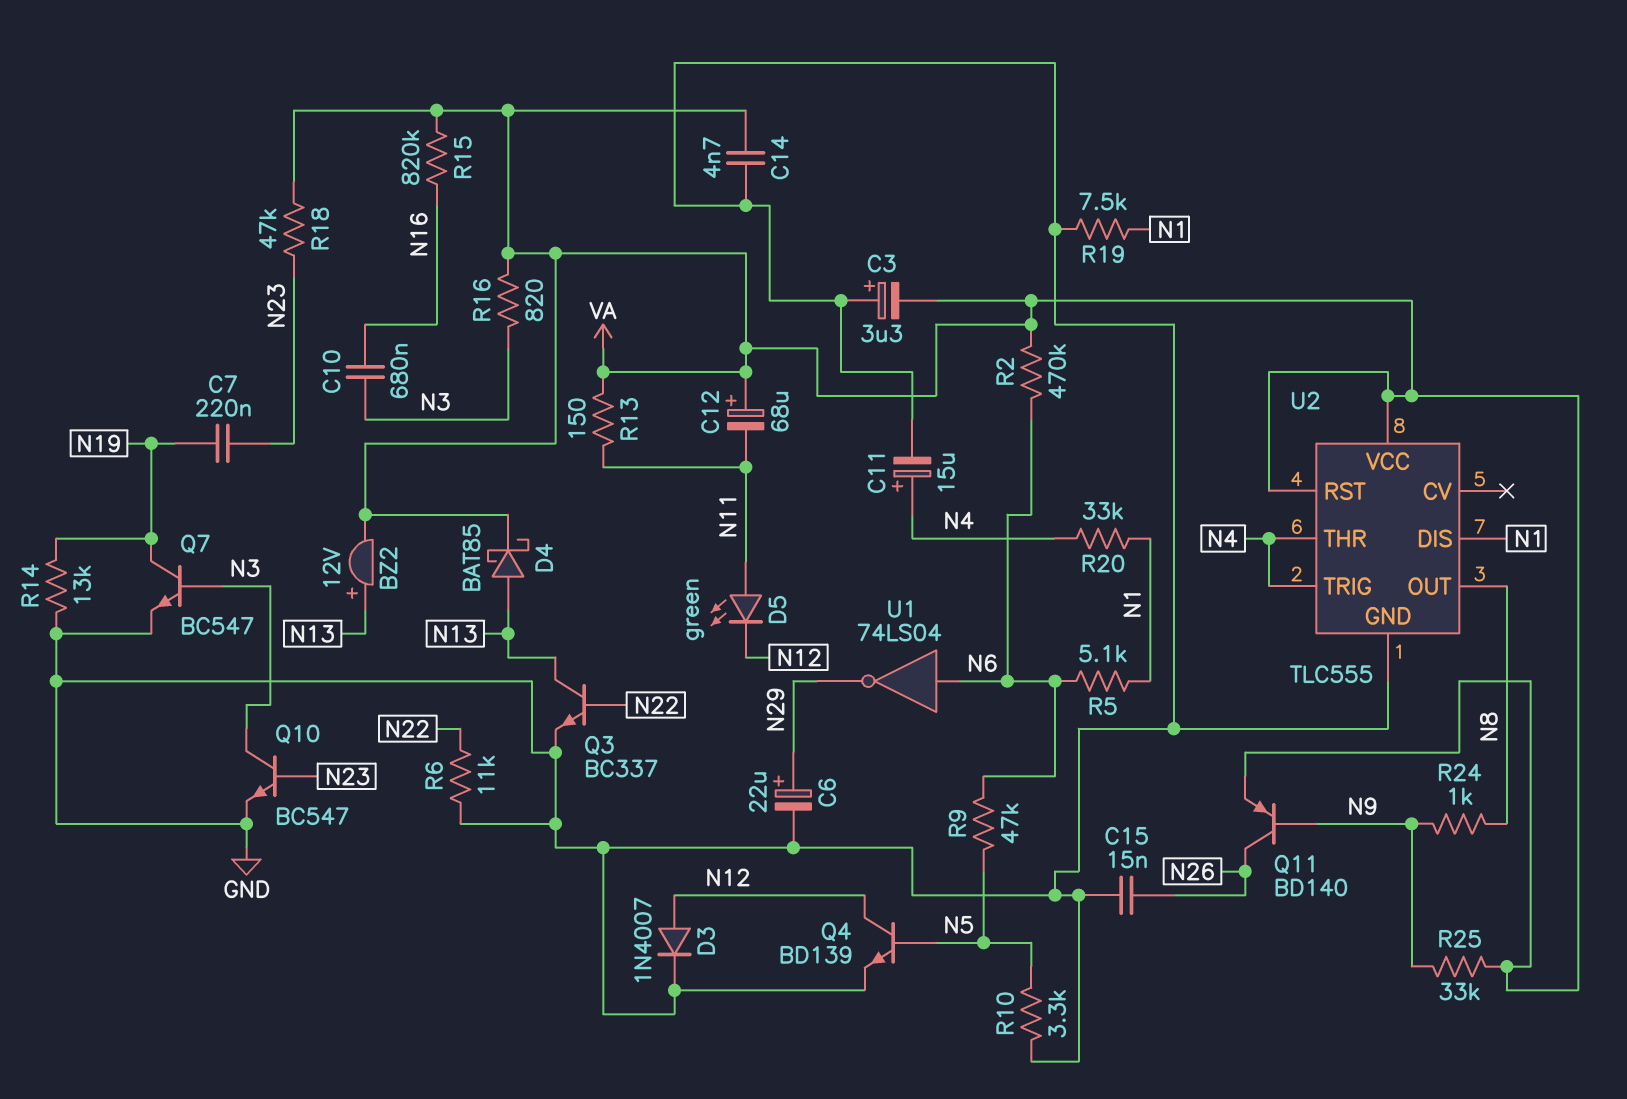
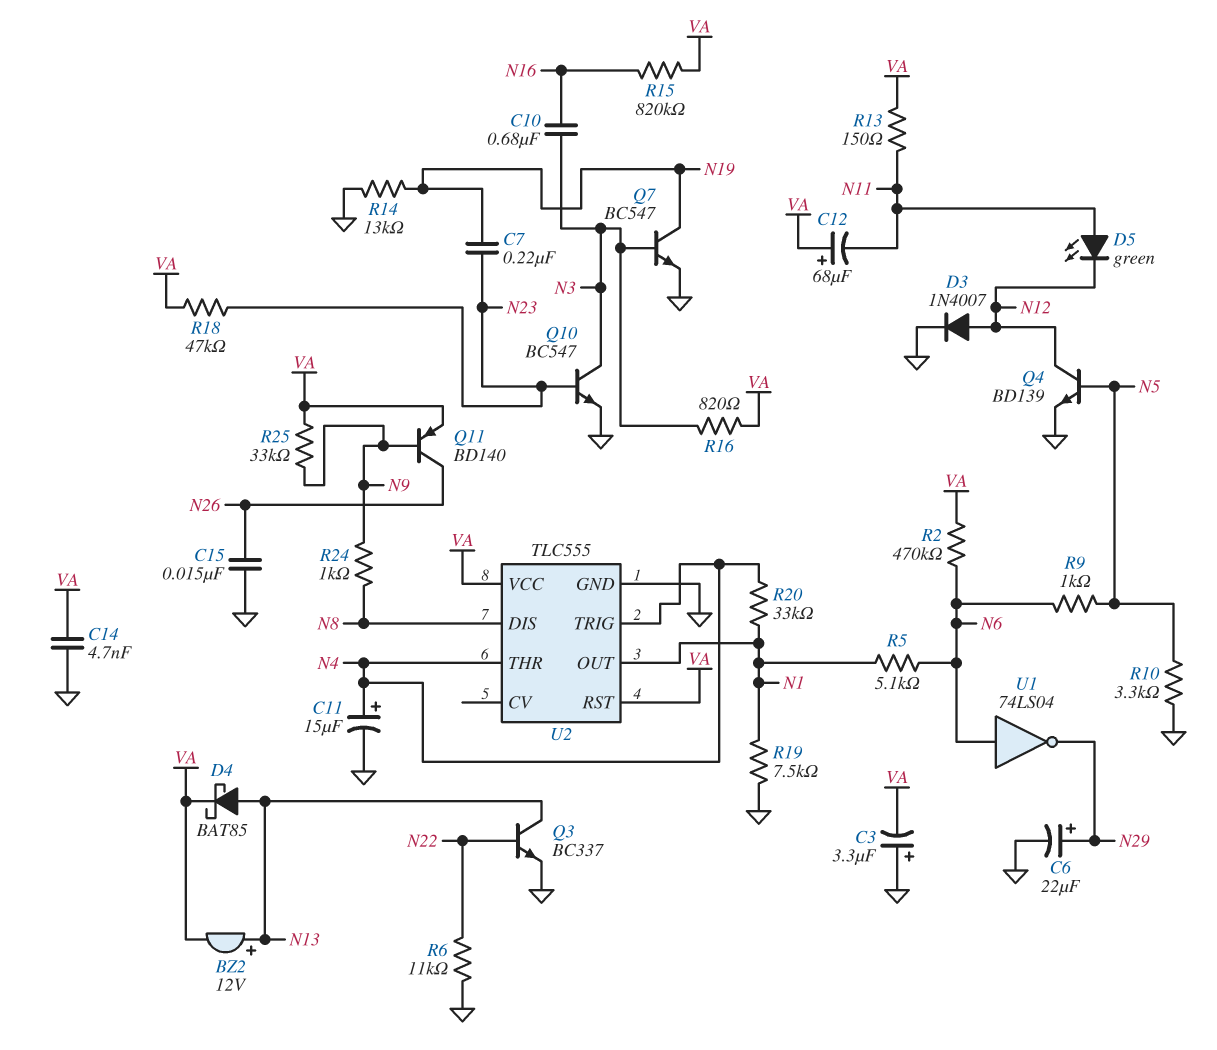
R9: 47k (N5, N6) -> 1k (N5, N6)
U2 pin DIS: N1 -> N8
U2 pin OUT: N8 -> N1

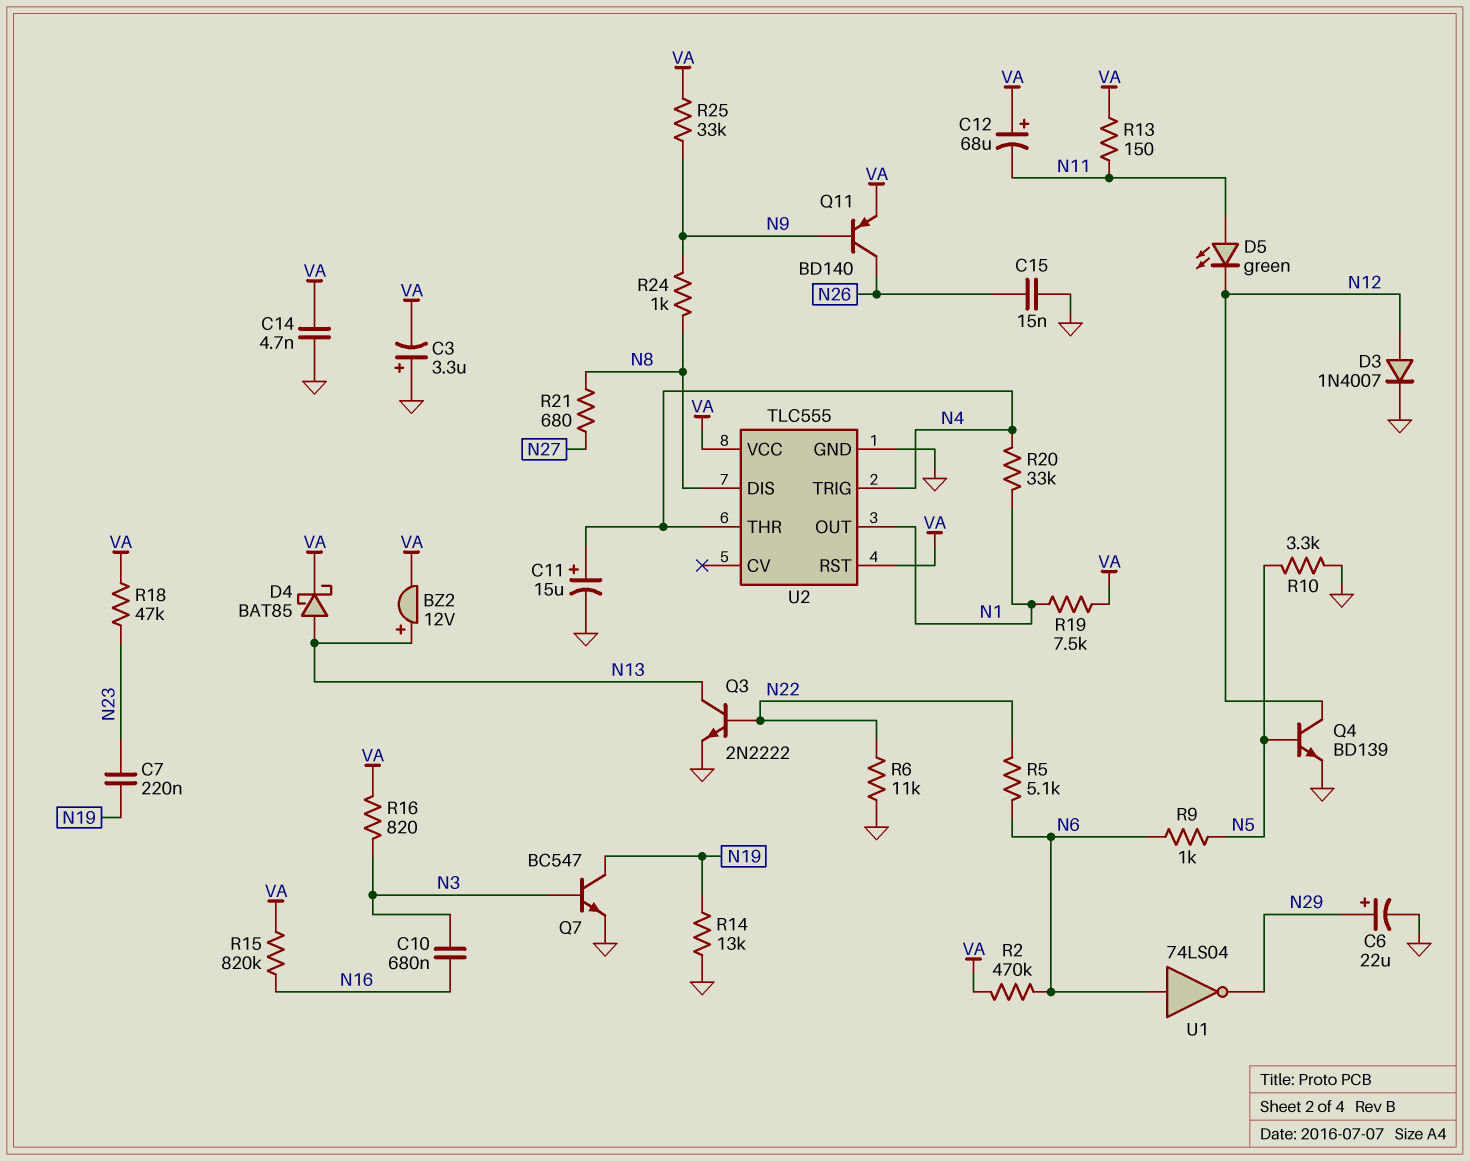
Q3: NPN BC337 (B N22, C N13, E GND) -> NPN 2N2222 (B N22, C N13, E GND)
Q10: NPN BC547 (B N23, C N3, E GND) -> none
R5: 5.1k (N1, N6) -> 5.1k (N6, N22)
R19: 7.5k (GND, N1) -> 7.5k (N1, VA)
R21: none -> 680 (N8, N27)

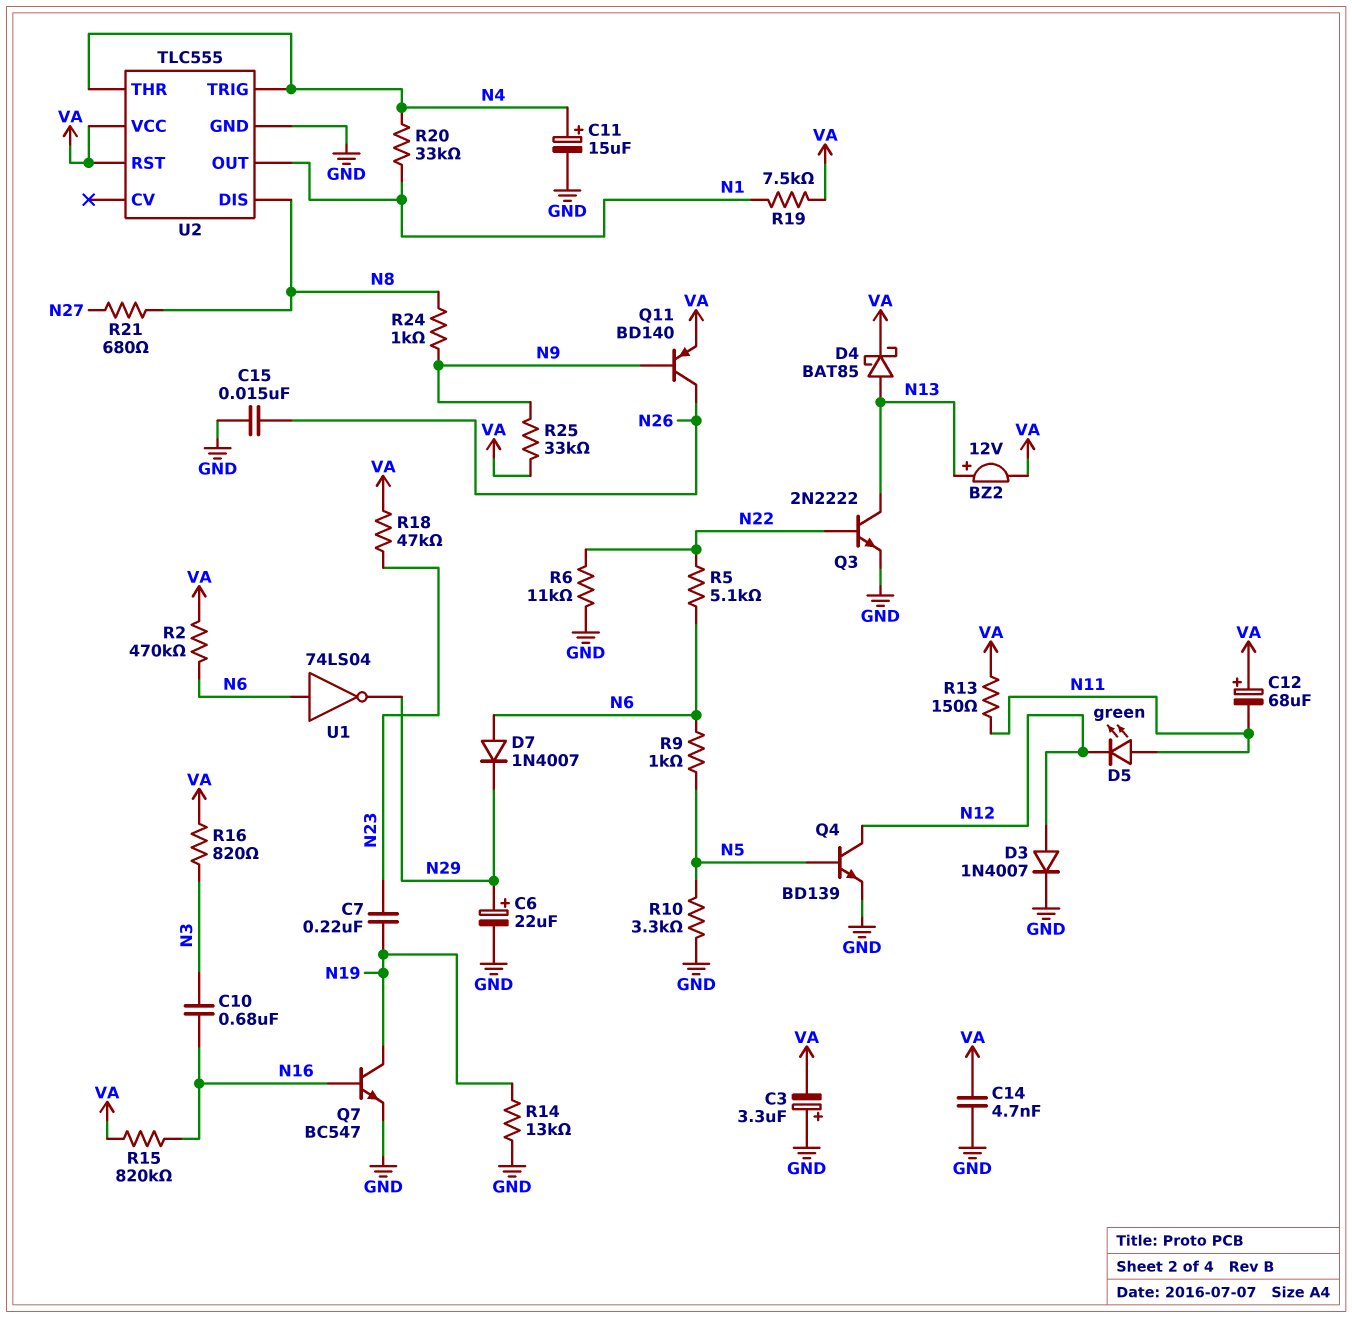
D7: none -> diode 1N4007 (A N6, K N29)
Q7: NPN BC547 (B N3, C N19, E GND) -> NPN BC547 (B N16, C N19, E GND)

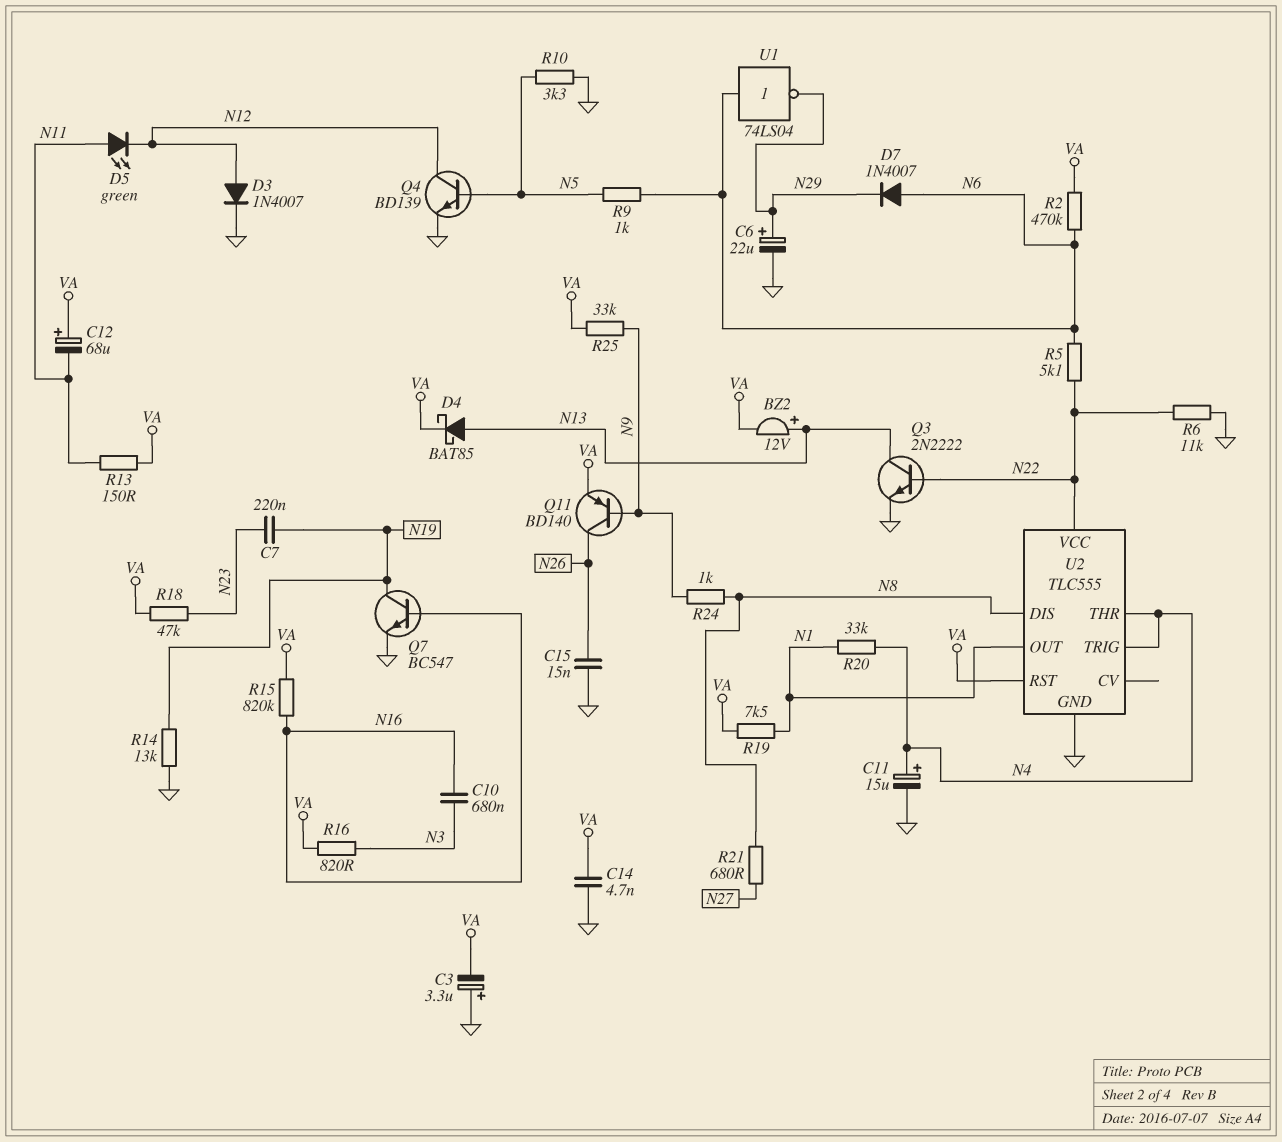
U2 pin VCC: VA -> N22

